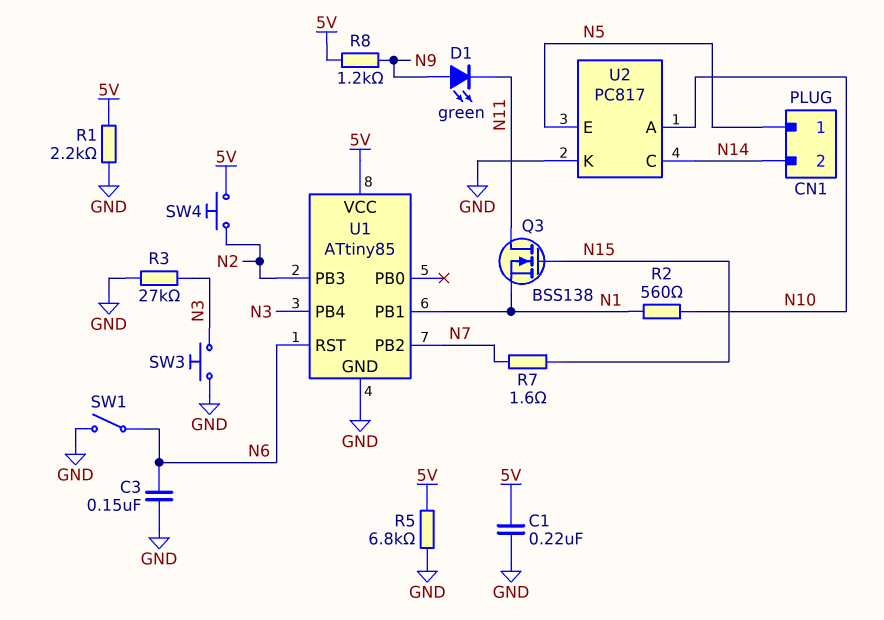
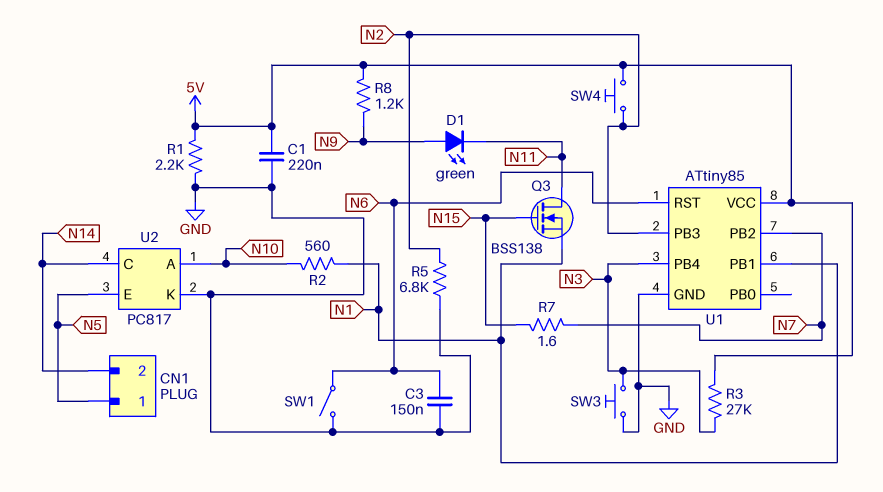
R3: 27k (GND, N3) -> 27k (5V, N3)
R5: 6.8k (5V, GND) -> 6.8k (GND, N2)

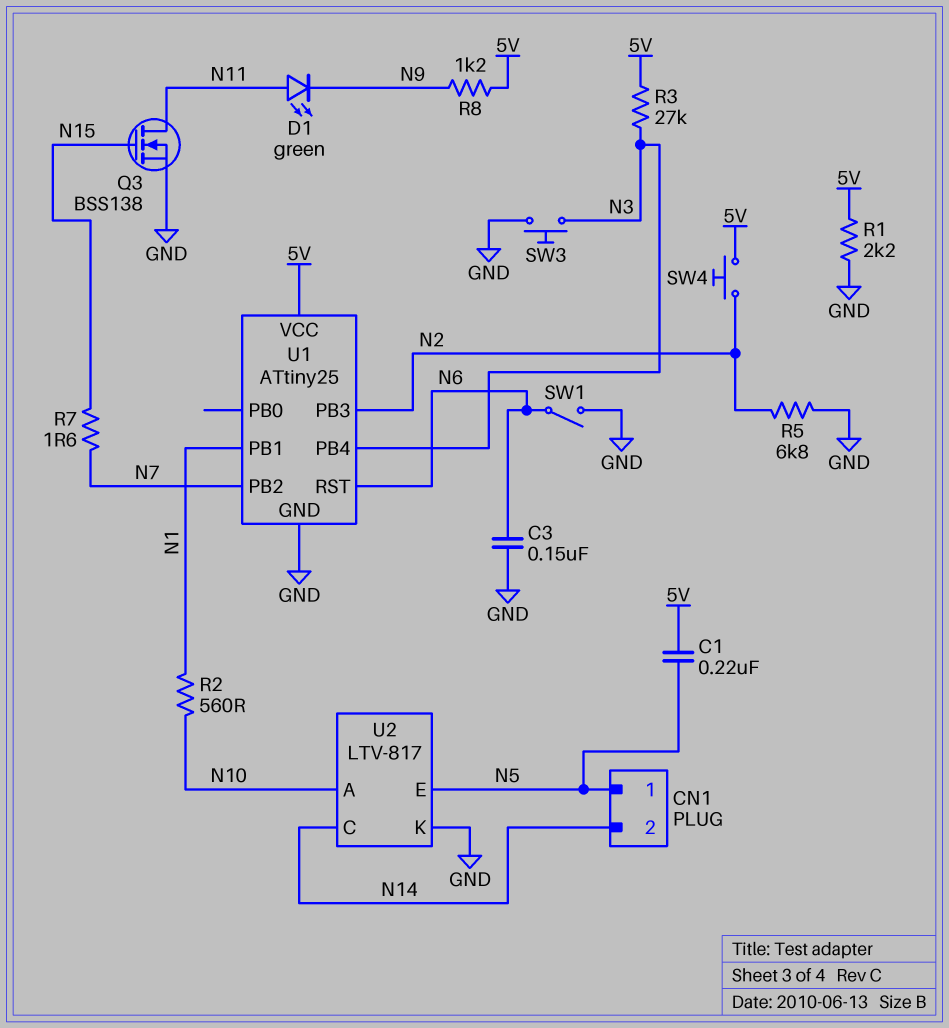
C1: 220nF (5V, GND) -> 220nF (5V, N5)
D1: LED green (A N9, K N11) -> LED green (A N11, K N9)
Q3: NMOS BSS138 (G N15, D N11, S N1) -> NMOS BSS138 (G N15, D N11, S GND)
U1: ATtiny85 -> ATtiny25
U2: PC817 -> LTV-817

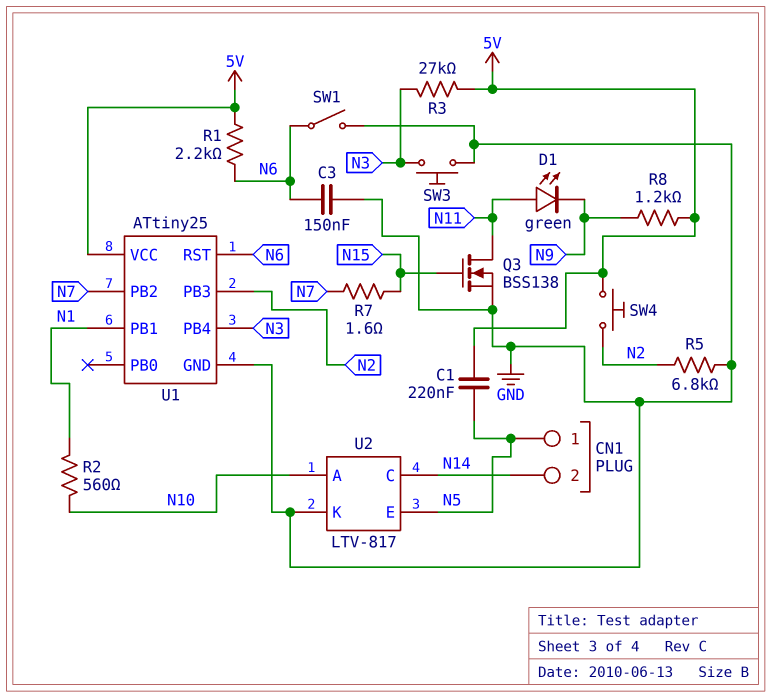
R1: 2.2k (5V, GND) -> 2.2k (5V, N6)

